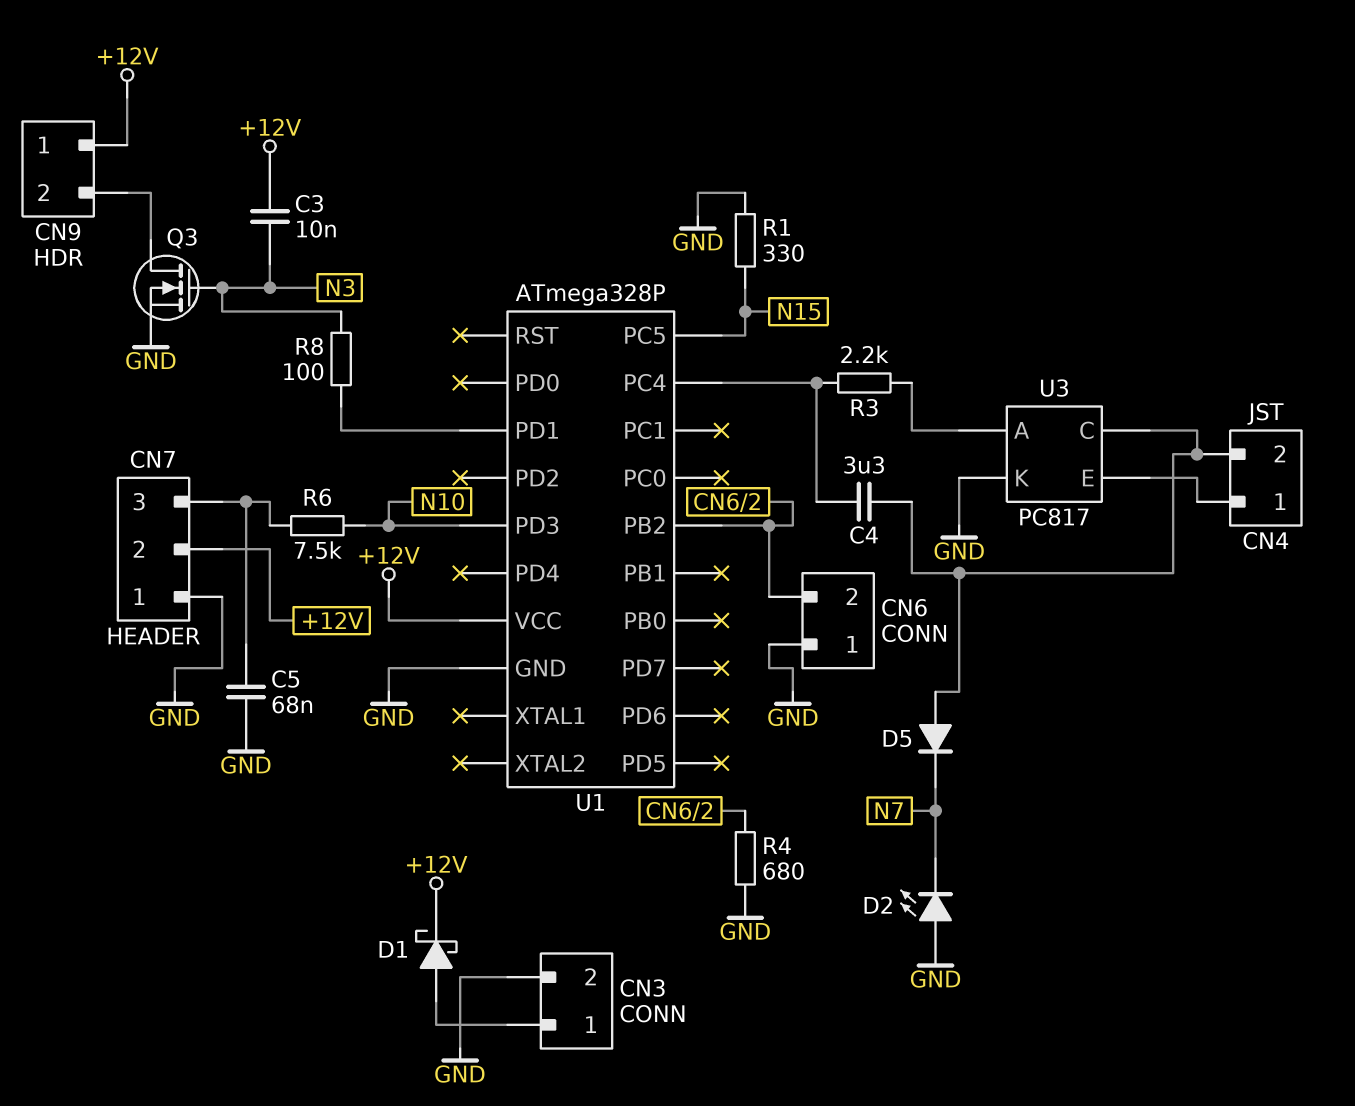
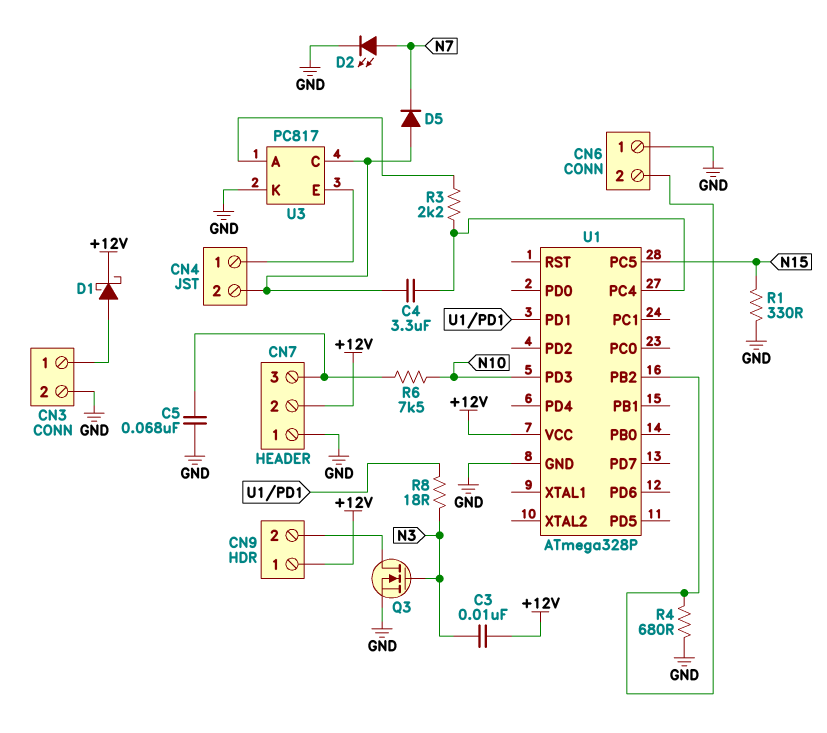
D2: LED (A GND, K N7) -> LED (A N7, K GND)
R8: 100 (N3, U1/PD1) -> 18 (N3, U1/PD1)

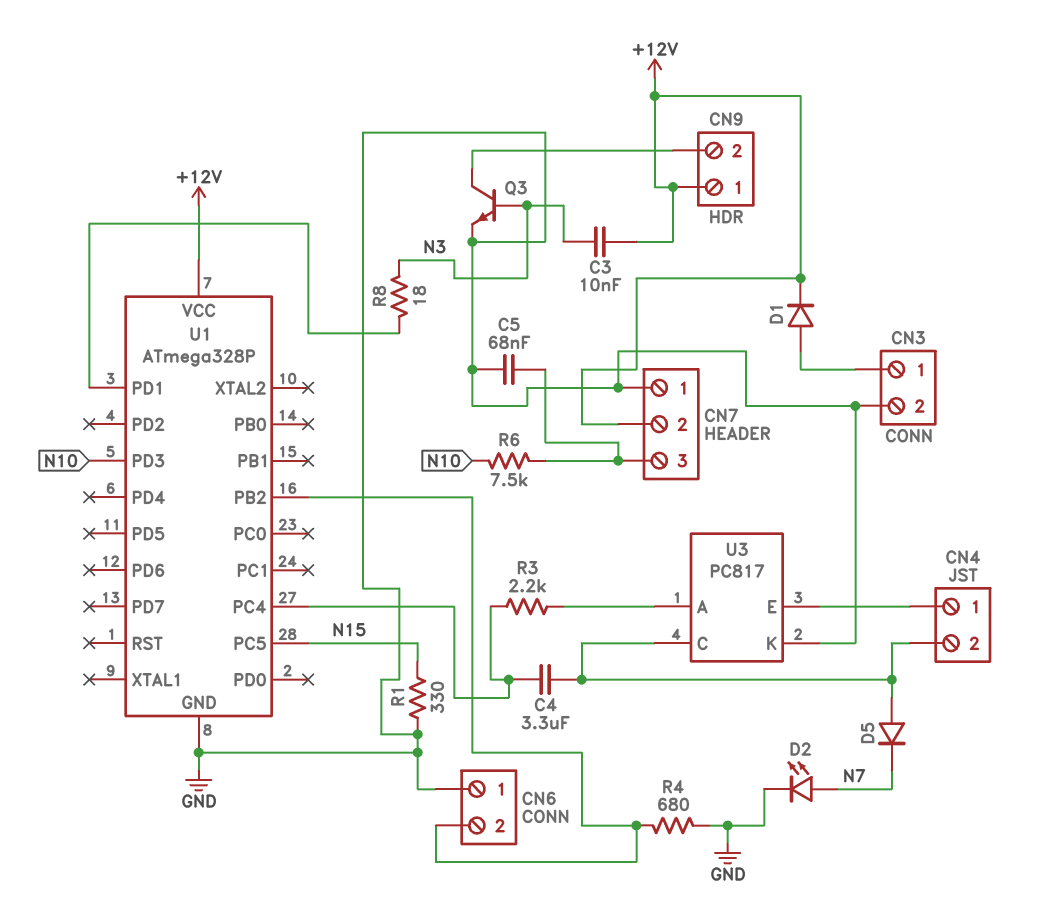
D1: schottky (A CN3/1, K +12V) -> diode (A CN3/1, K +12V)
Q3: NMOS (G N3, D CN9/2, S GND) -> NPN (B N3, C CN9/2, E GND)

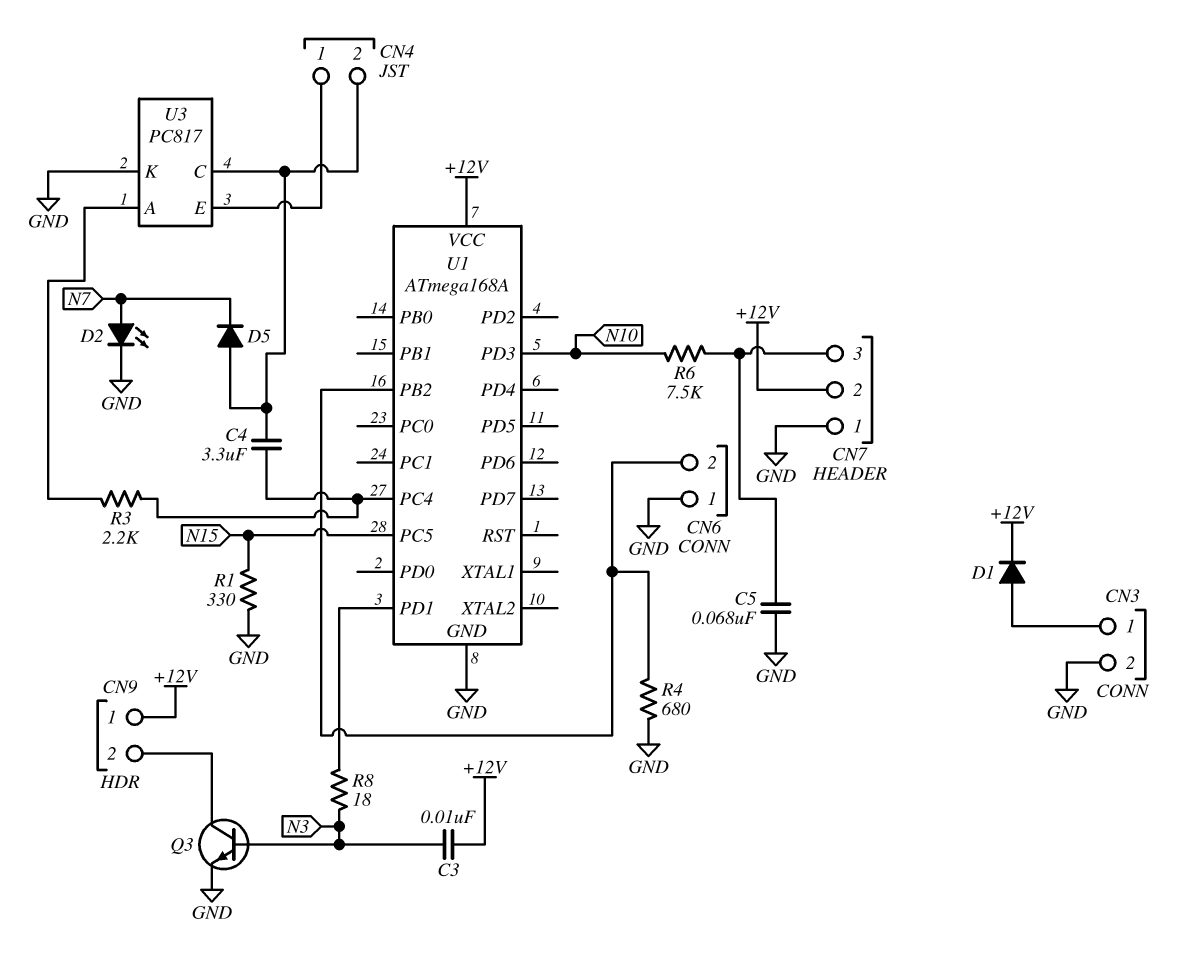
U1: ATmega328P -> ATmega168A

